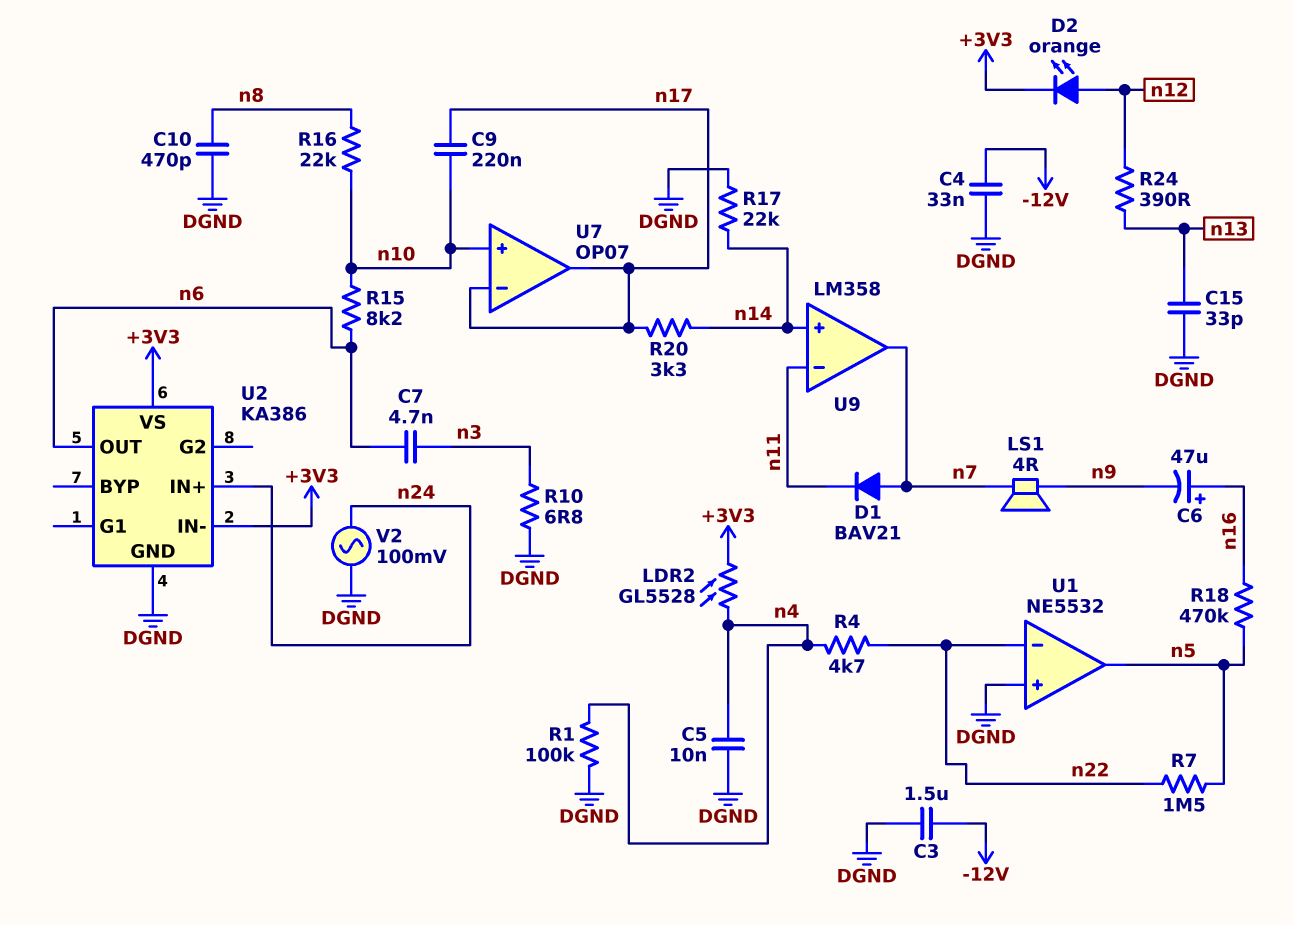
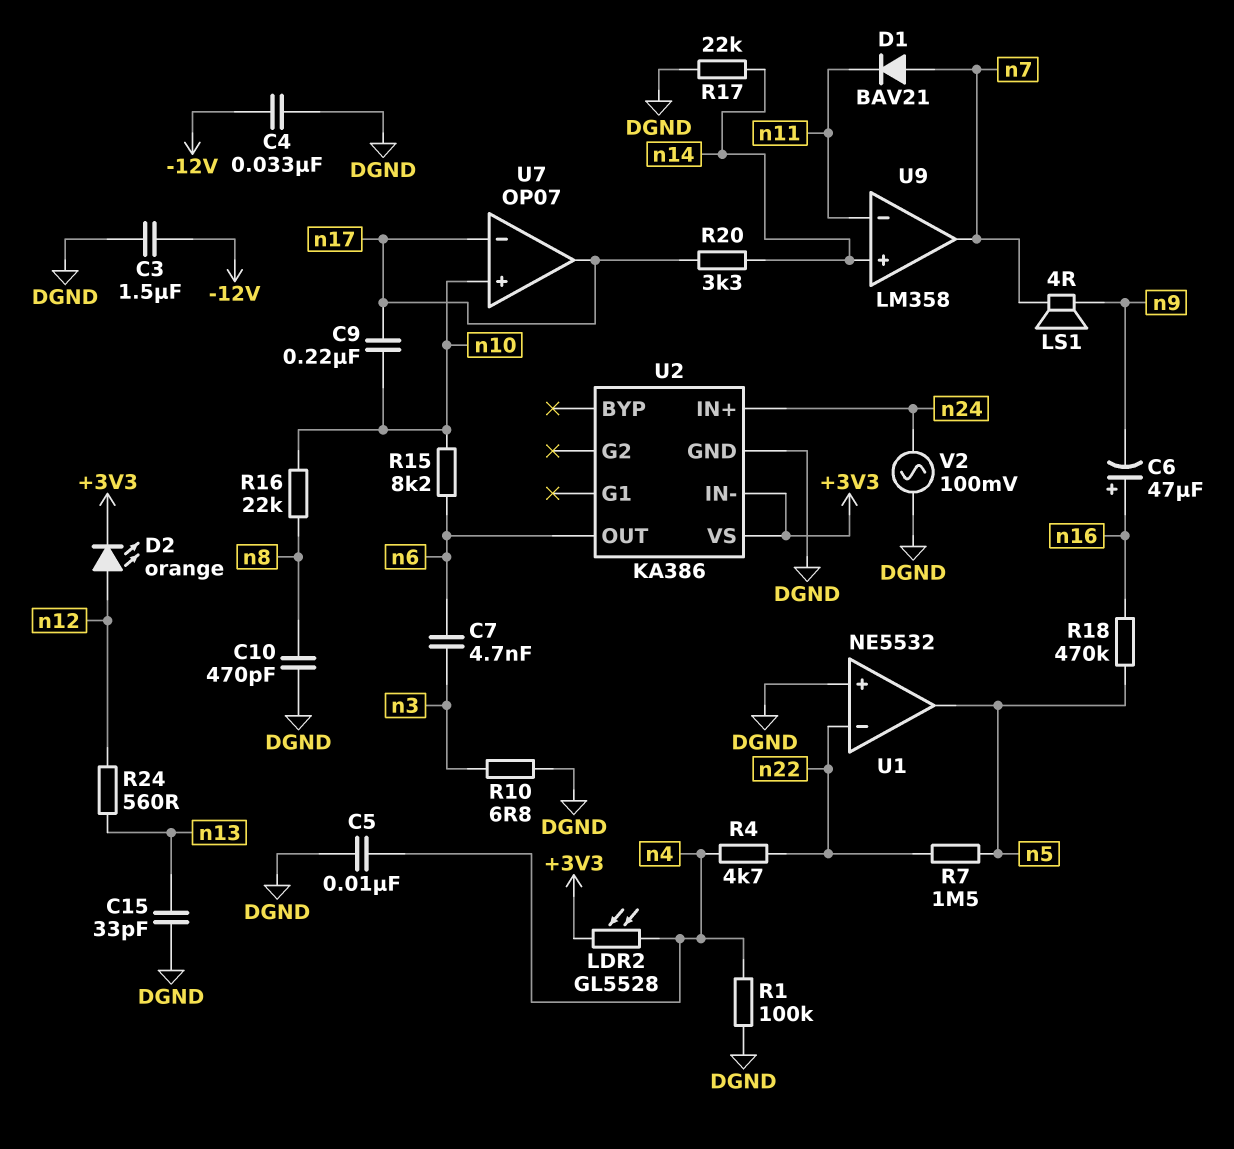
R24: 390 (n12, n13) -> 560 (n12, n13)

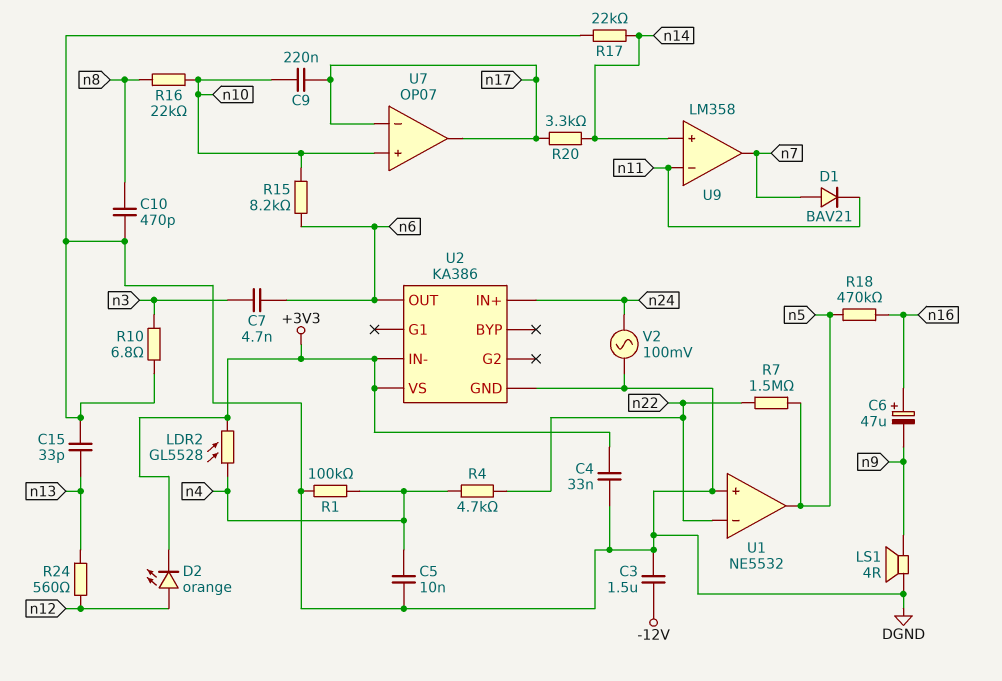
C4: 33nF (-12V, DGND) -> 33nF (+3V3, DGND)
LS1: speaker 4R (n7, n9) -> speaker 4R (DGND, n9)

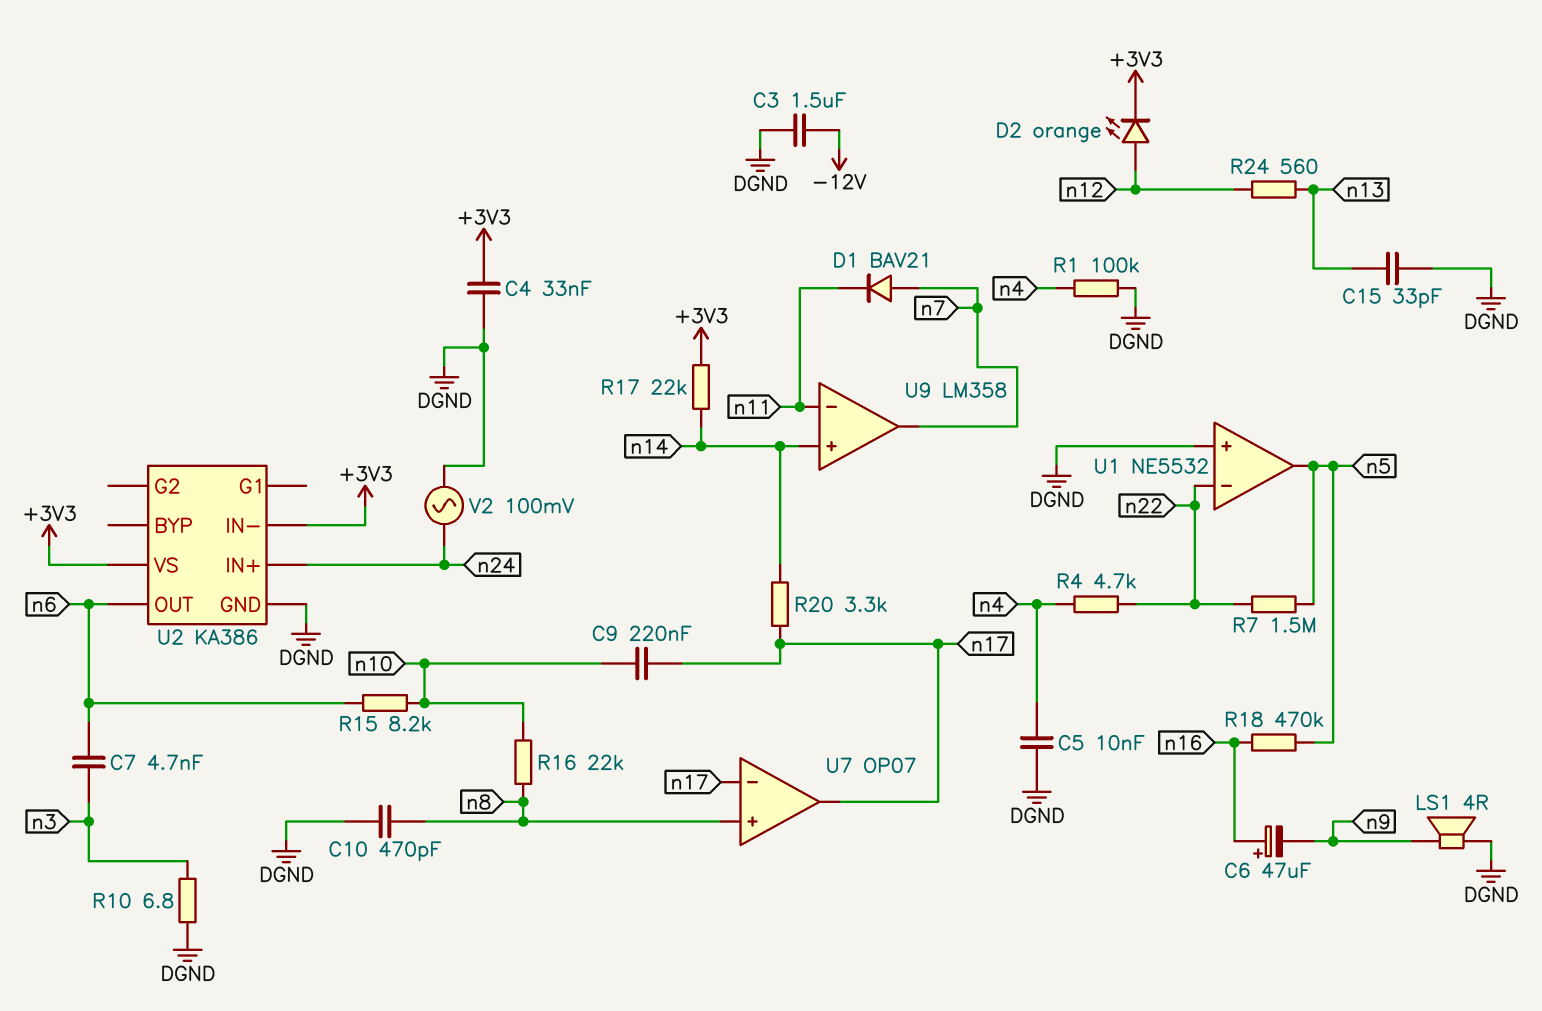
LDR2: GL5528 (+3V3, n4) -> none
R17: 22k (DGND, n14) -> 22k (+3V3, n14)
U7 pin in+: n10 -> n8

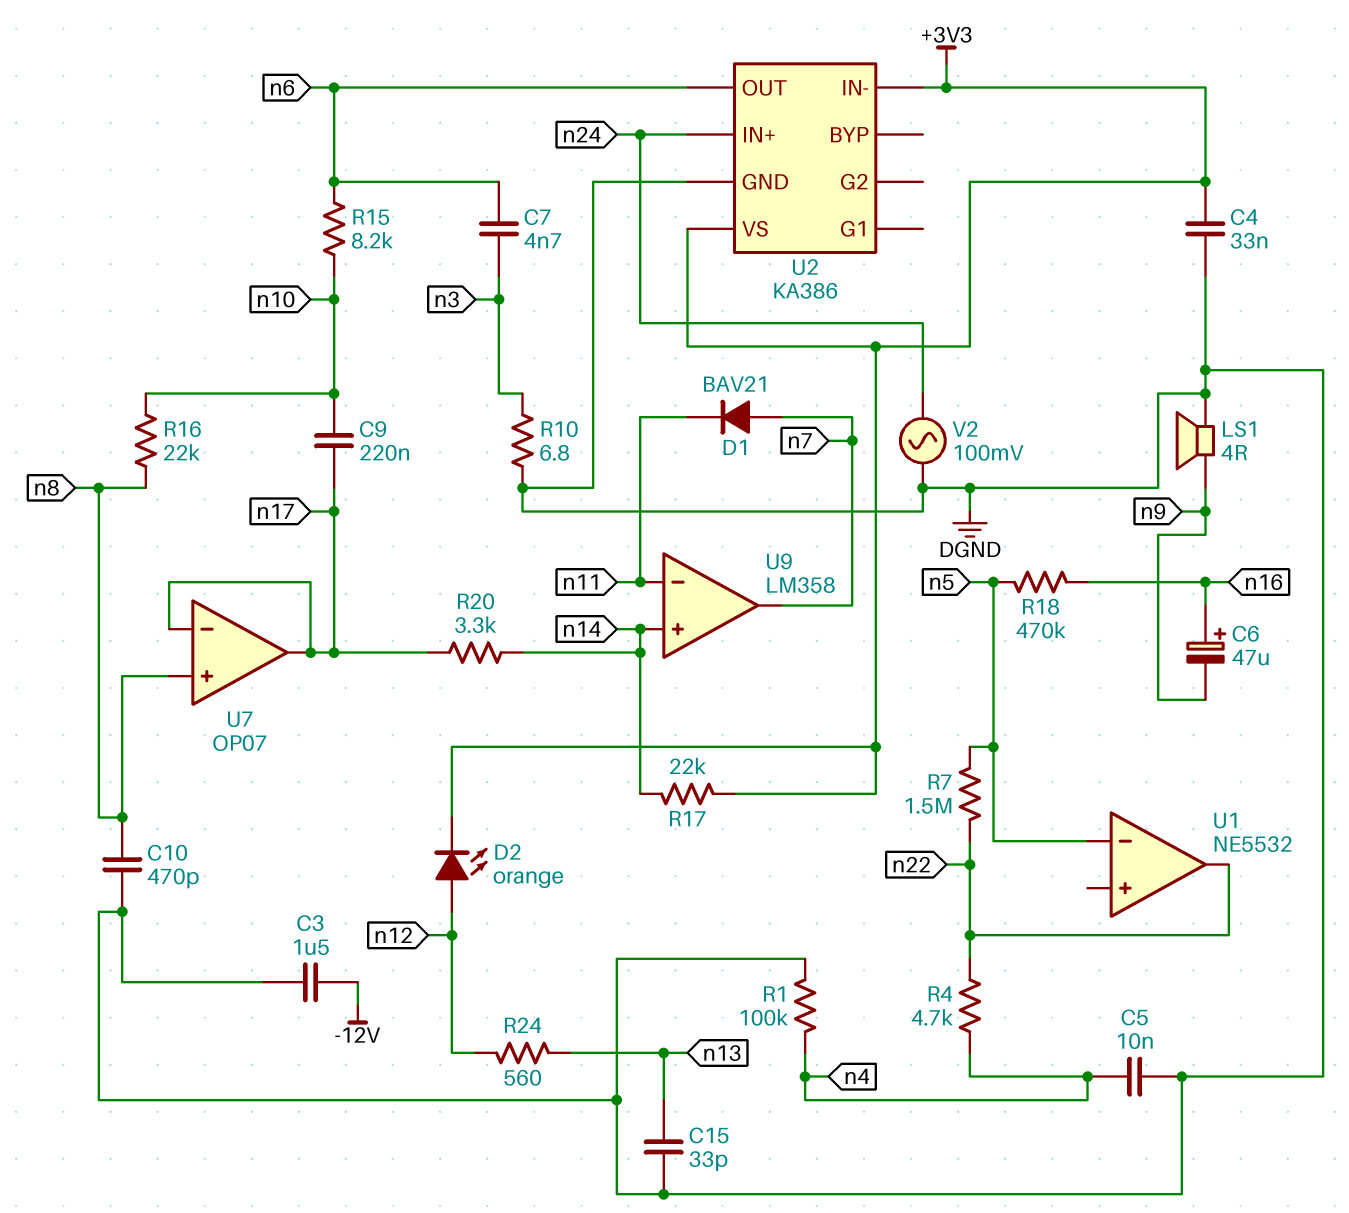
U1 pin in+: DGND -> none
U1 pin in-: n22 -> n5
U1 pin out: n5 -> n22

